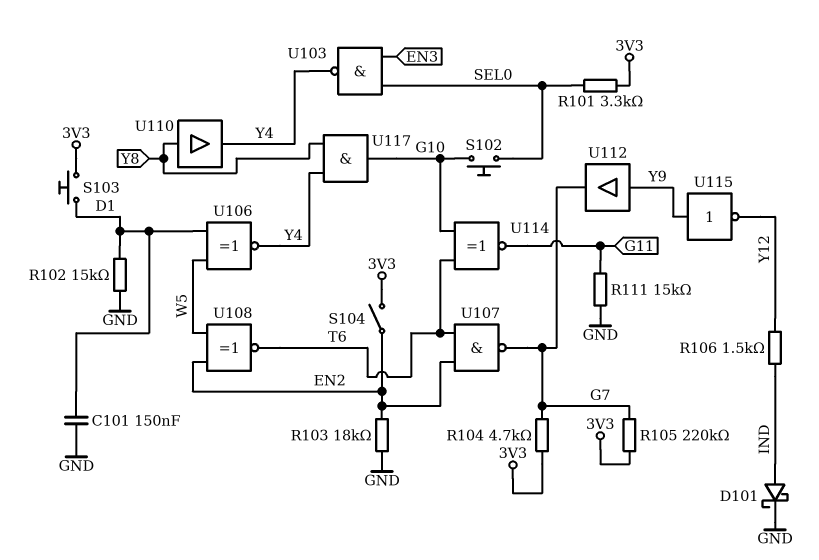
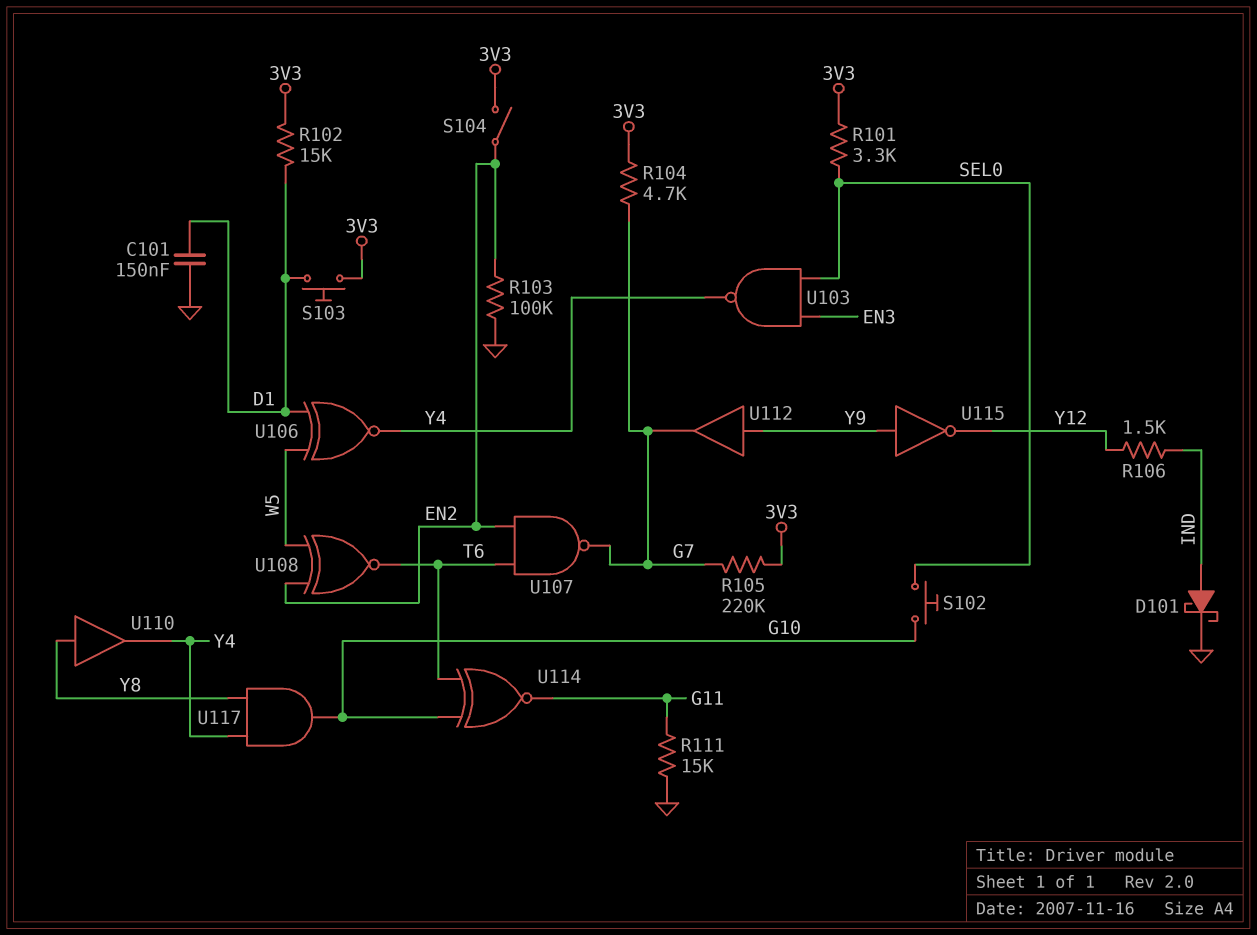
R102: 15k (D1, GND) -> 15k (3V3, D1)
R103: 18k (EN2, GND) -> 100k (EN2, GND)

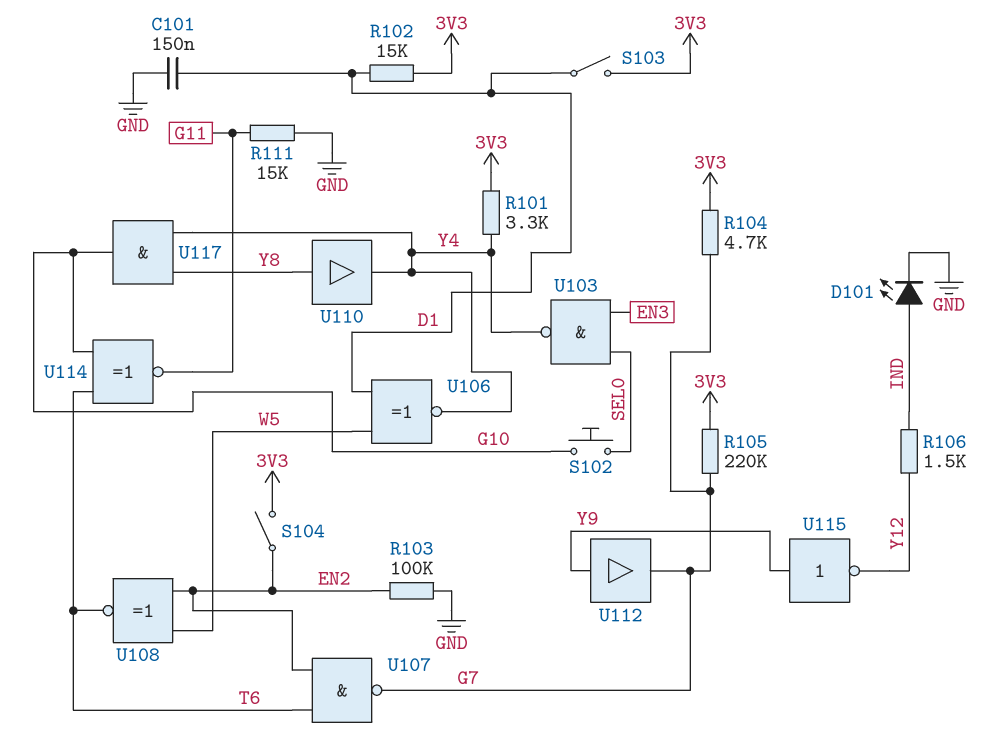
D101: schottky (A IND, K GND) -> LED (A IND, K GND)
R101: 3.3k (3V3, SEL0) -> 3.3k (3V3, Y4)
S103: button (3V3, D1) -> switch (3V3, D1)

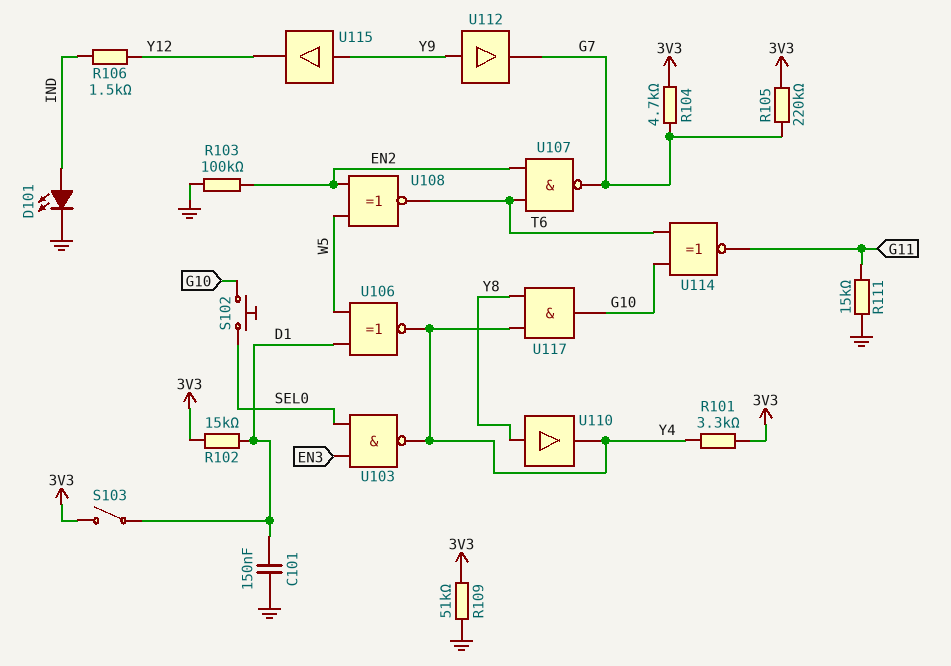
R109: none -> 51k (3V3, GND)
S104: switch (3V3, EN2) -> none
U115: NOT (in Y9, out Y12) -> buffer (in Y9, out Y12)

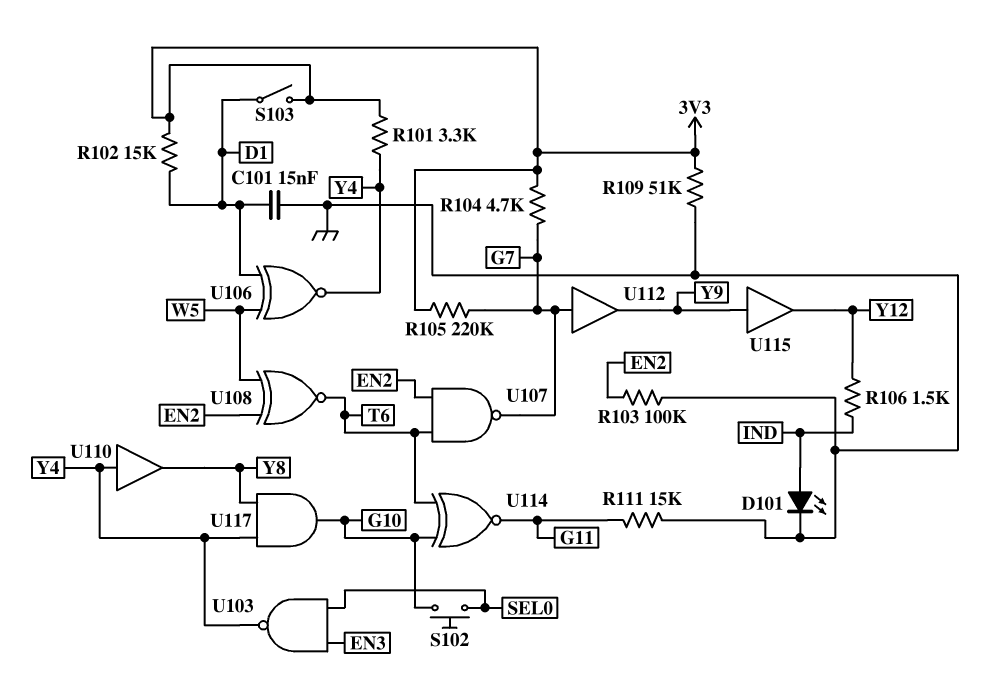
C101: 150nF (D1, GND) -> 15nF (D1, GND)
U110: buffer (in Y8, out Y4) -> buffer (in Y4, out Y8)
U112: buffer (in Y9, out G7) -> buffer (in G7, out Y9)

